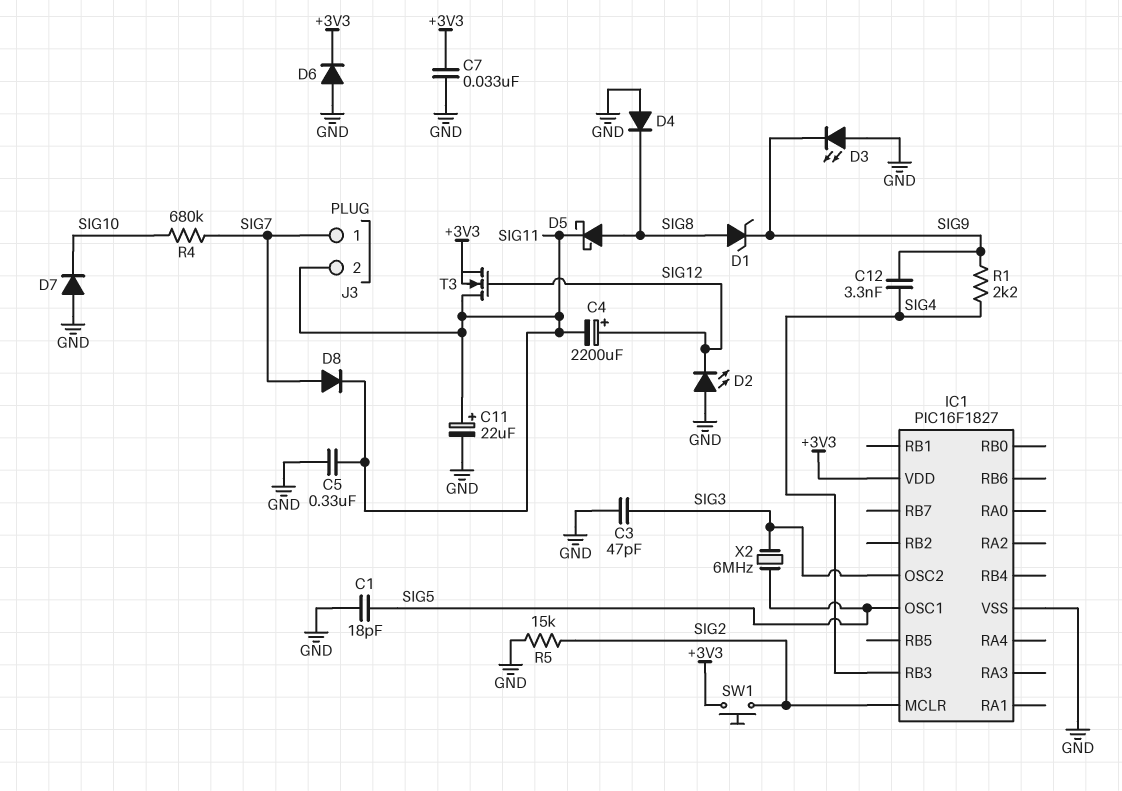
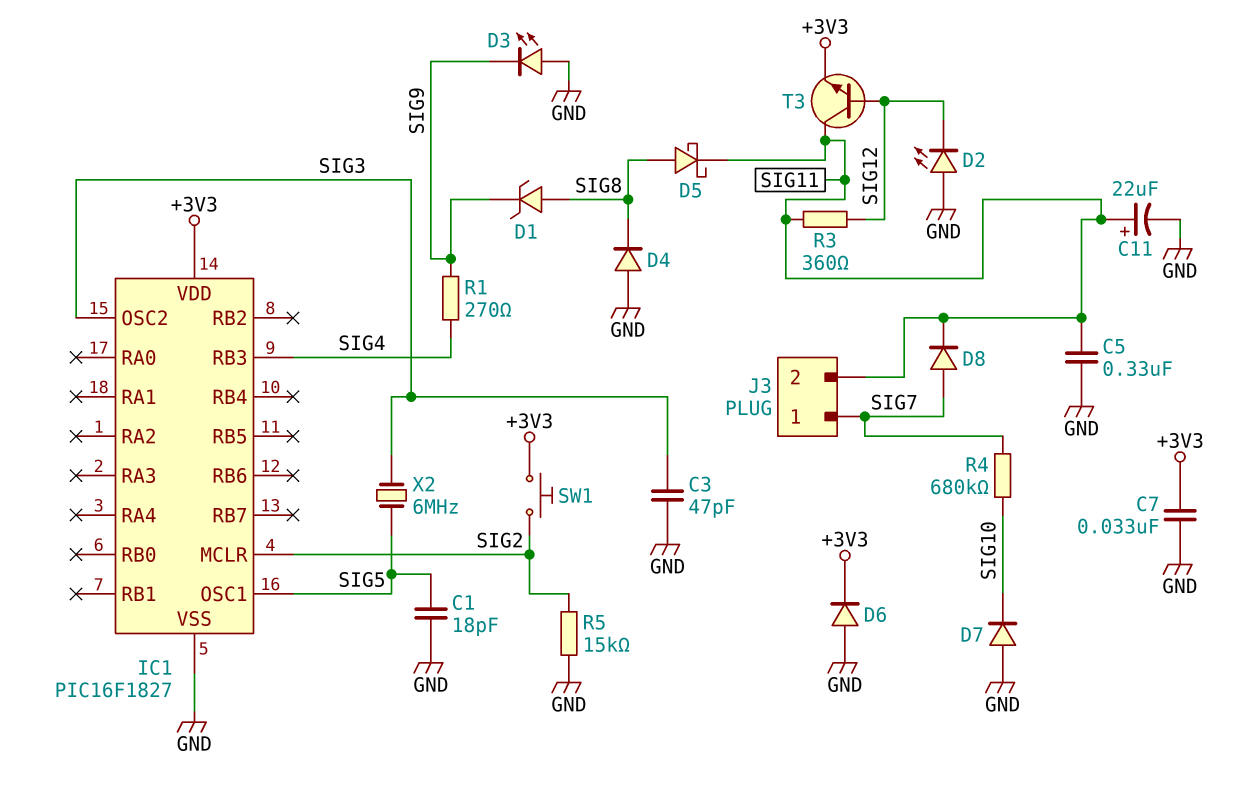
C4: 2200uF (plus SIG12, minus SIG11) -> none
C12: 3.3nF (SIG4, SIG9) -> none
R1: 2.2k (SIG4, SIG9) -> 270 (SIG4, SIG9)
R3: none -> 360 (SIG11, SIG12)
T3: NMOS (G SIG12, D SIG11, S +3V3) -> NPN (B SIG12, C SIG11, E +3V3)

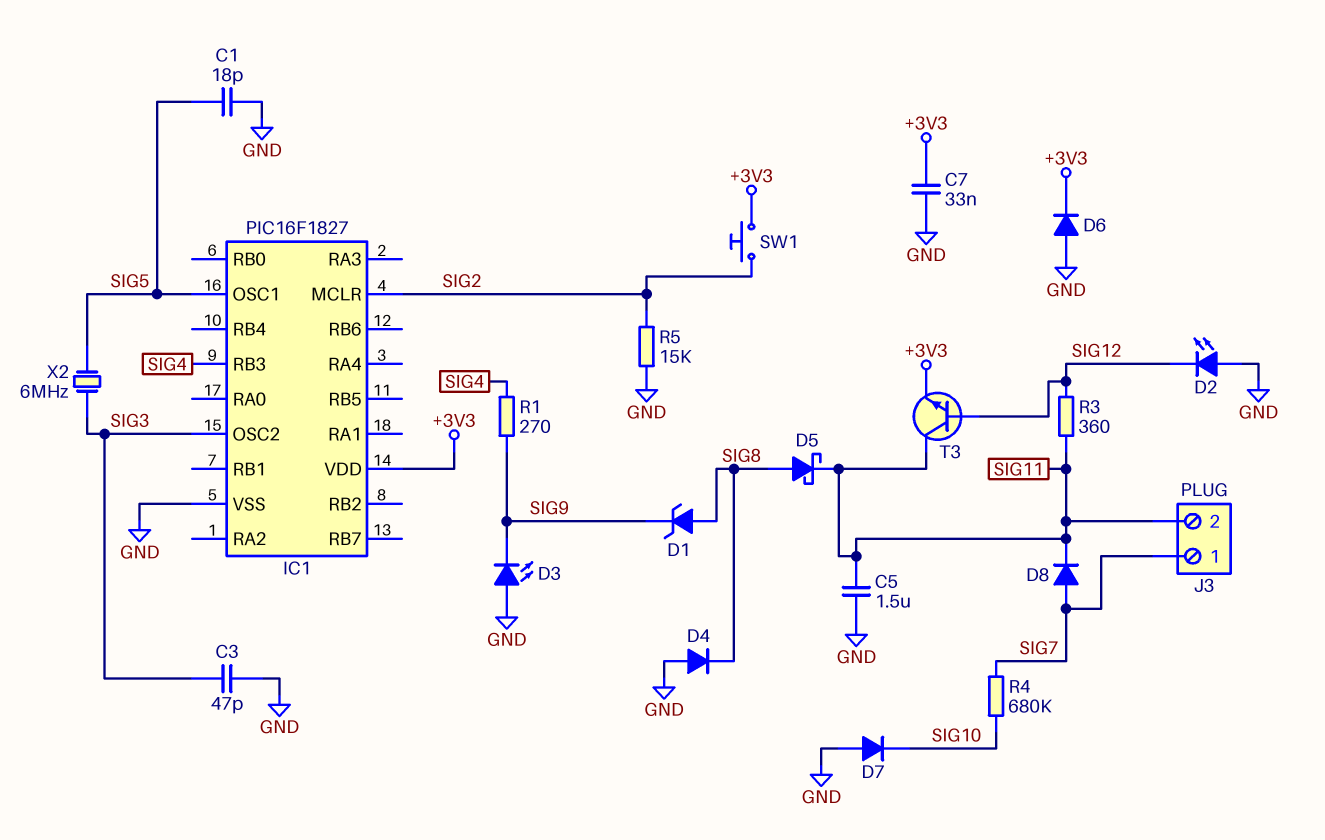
C5: 330nF (GND, SIG11) -> 1.5uF (GND, SIG11)
C11: 22uF (plus SIG11, minus GND) -> none

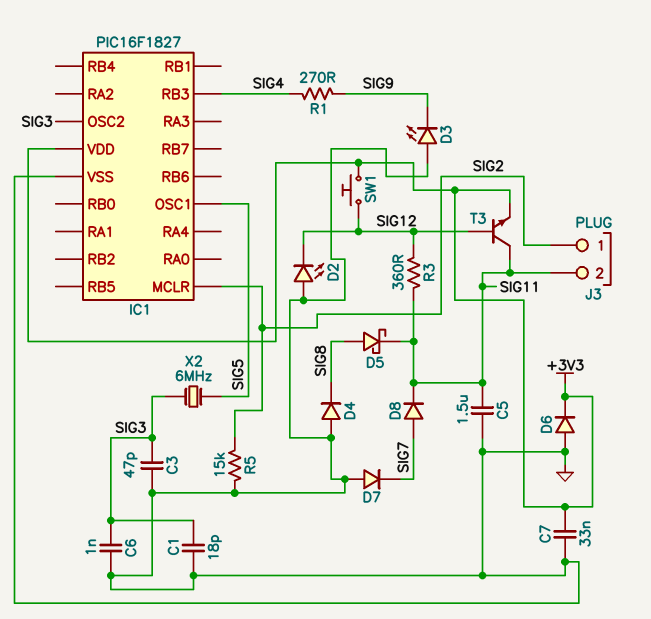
C1: 18pF (GND, SIG5) -> 18pF (GND, SIG3)
C6: none -> 1nF (GND, SIG3)
D1: zener (A SIG8, K SIG9) -> none
D7: diode (A GND, K SIG10) -> diode (A GND, K SIG7)
J3 pin 1: SIG7 -> SIG2
R4: 680k (SIG7, SIG10) -> none
SW1: button (+3V3, SIG2) -> button (+3V3, SIG12)

